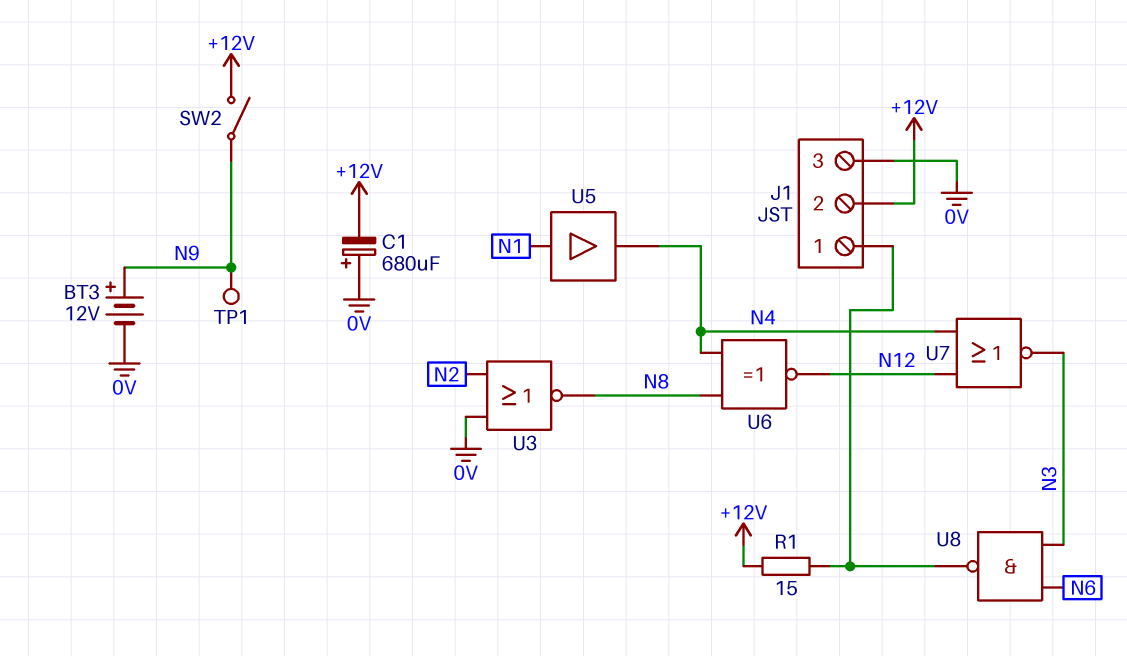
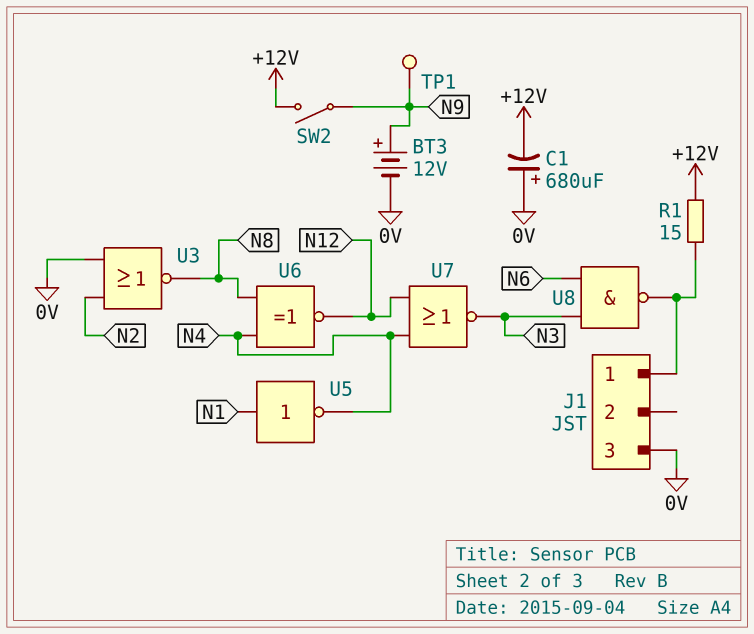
J1 pin 2: +12V -> none
U5: buffer (in N1, out N4) -> NOT (in N1, out N4)

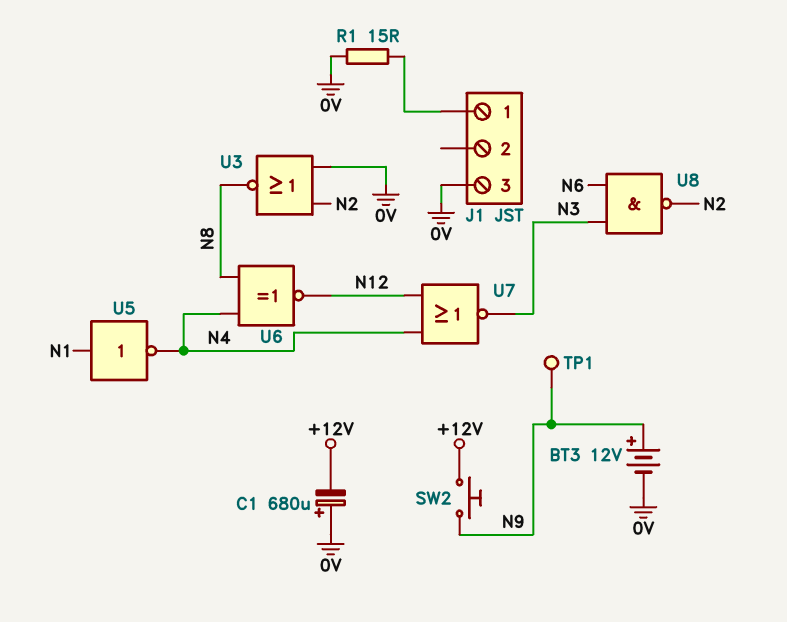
R1: 15 (+12V, J1/1) -> 15 (0V, J1/1)
SW2: switch (+12V, N9) -> button (+12V, N9)
U8: NAND (in N3, in N6, out J1/1) -> NAND (in N3, in N6, out N2)

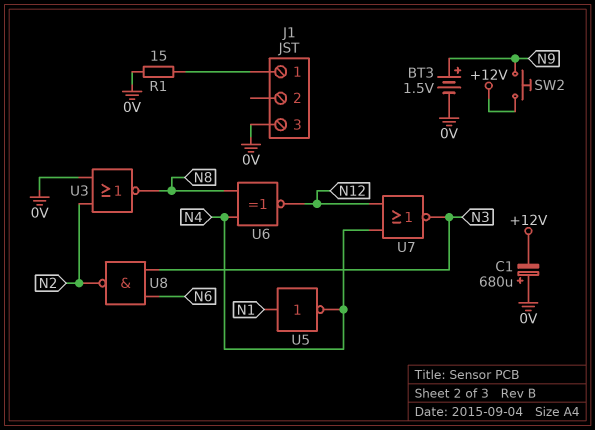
BT3: 12V (plus N9, minus 0V) -> 1.5V (plus N9, minus 0V)
TP1: test point (N9) -> none

